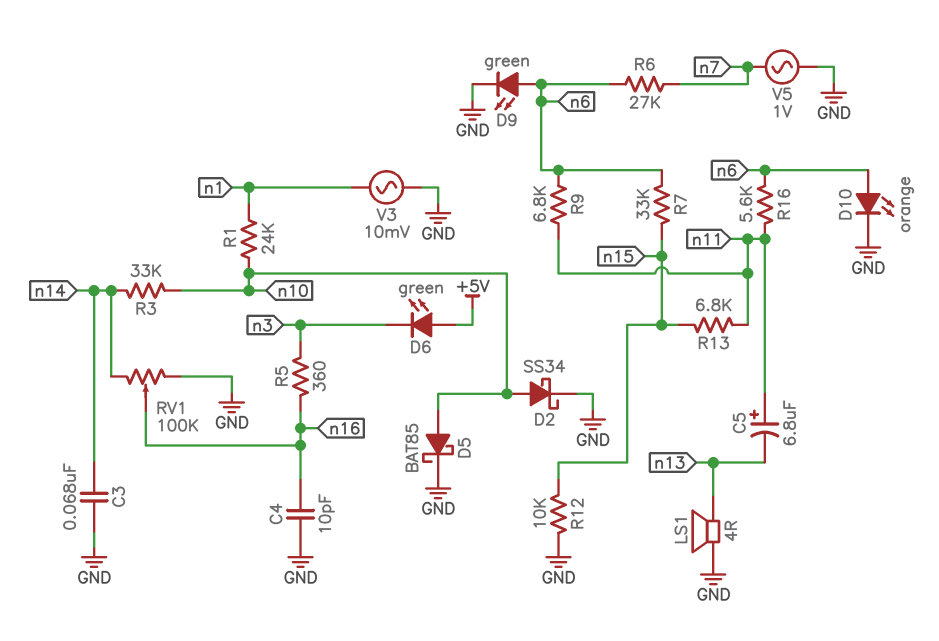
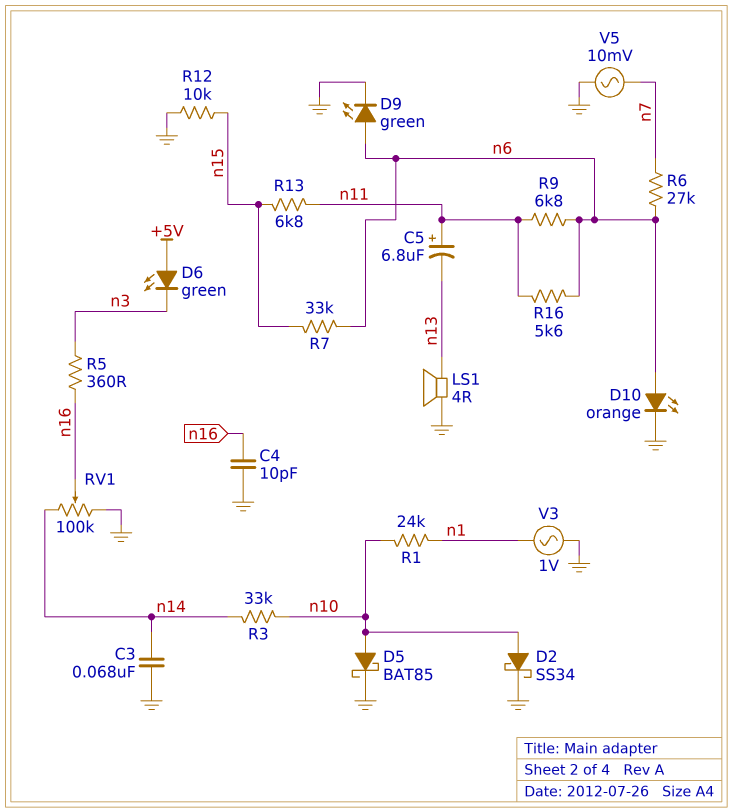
V3: AC 10mV (GND, n1) -> AC 1V (GND, n1)
V5: AC 1V (GND, n7) -> AC 10mV (GND, n7)

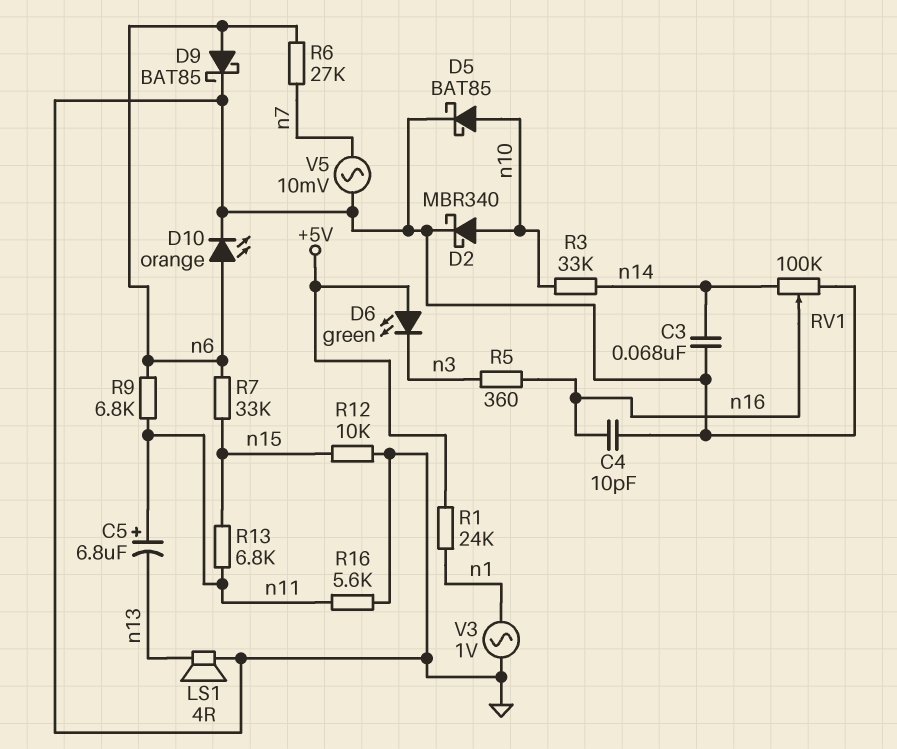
D2: schottky SS34 (A n10, K GND) -> schottky MBR340 (A n10, K GND)
D9: LED green (A n6, K GND) -> schottky BAT85 (A n6, K GND)
R1: 24k (n1, n10) -> 24k (+5V, n1)
R16: 5.6k (n6, n11) -> 5.6k (GND, n11)

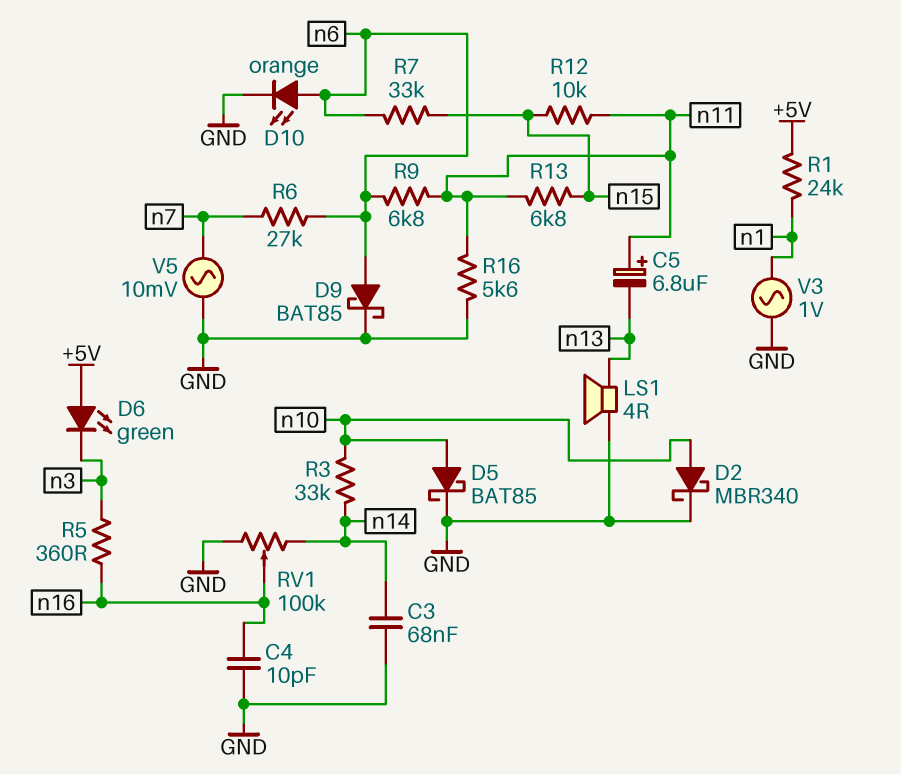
R12: 10k (GND, n15) -> 10k (n11, n15)

